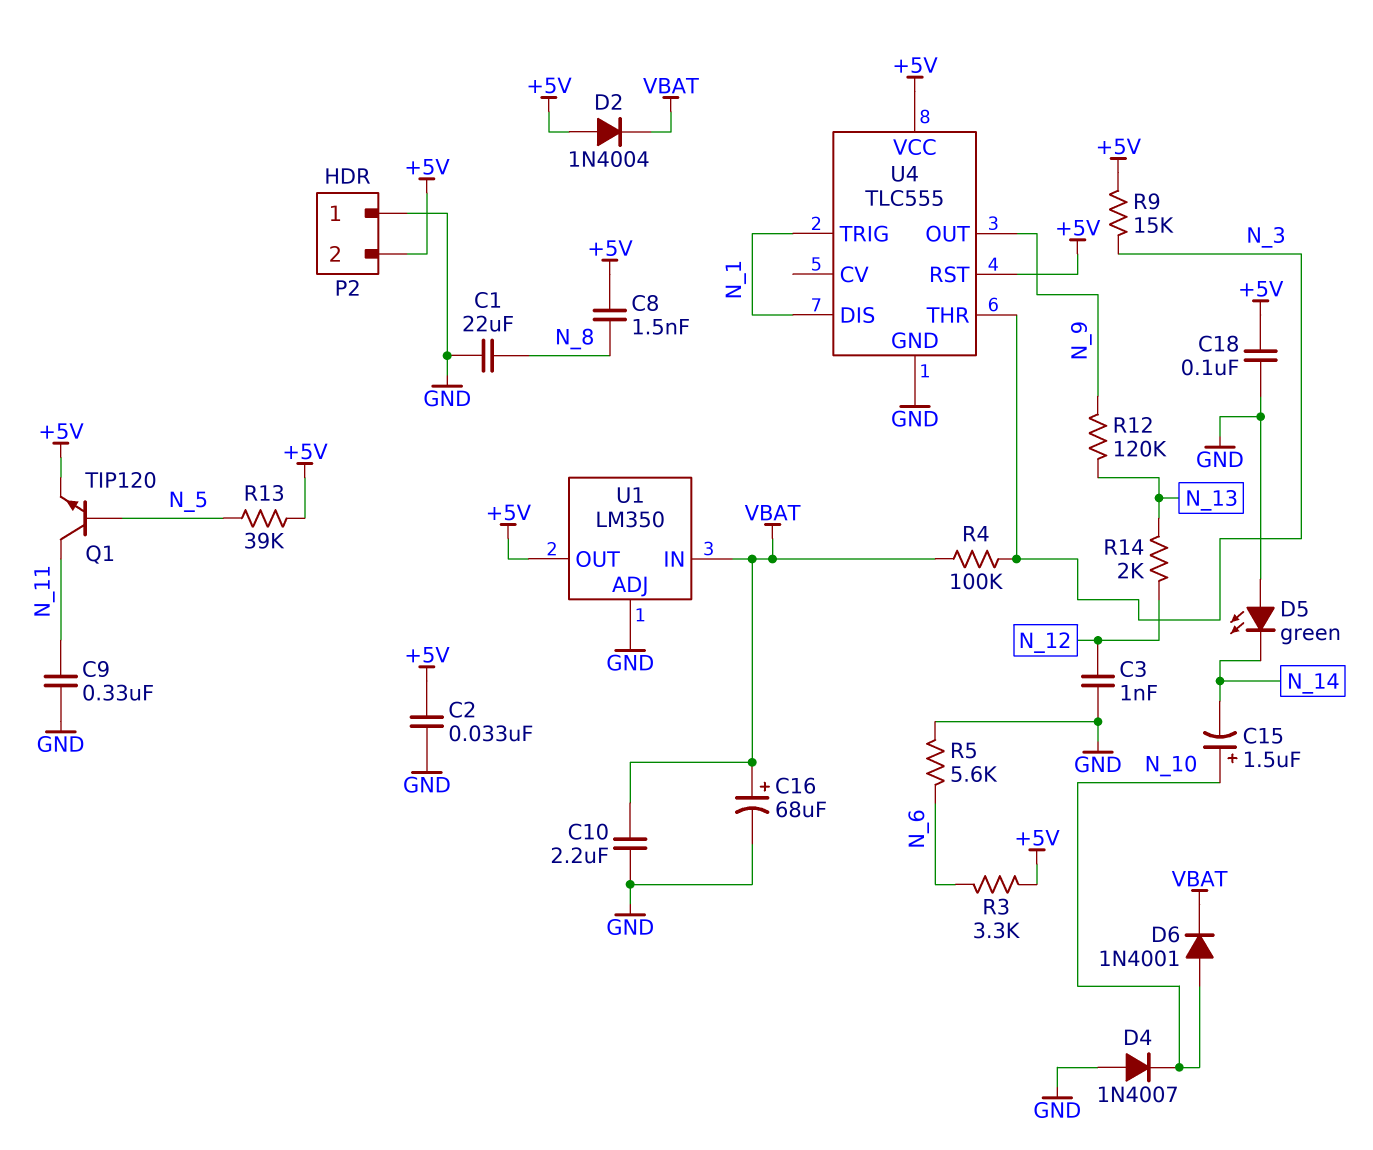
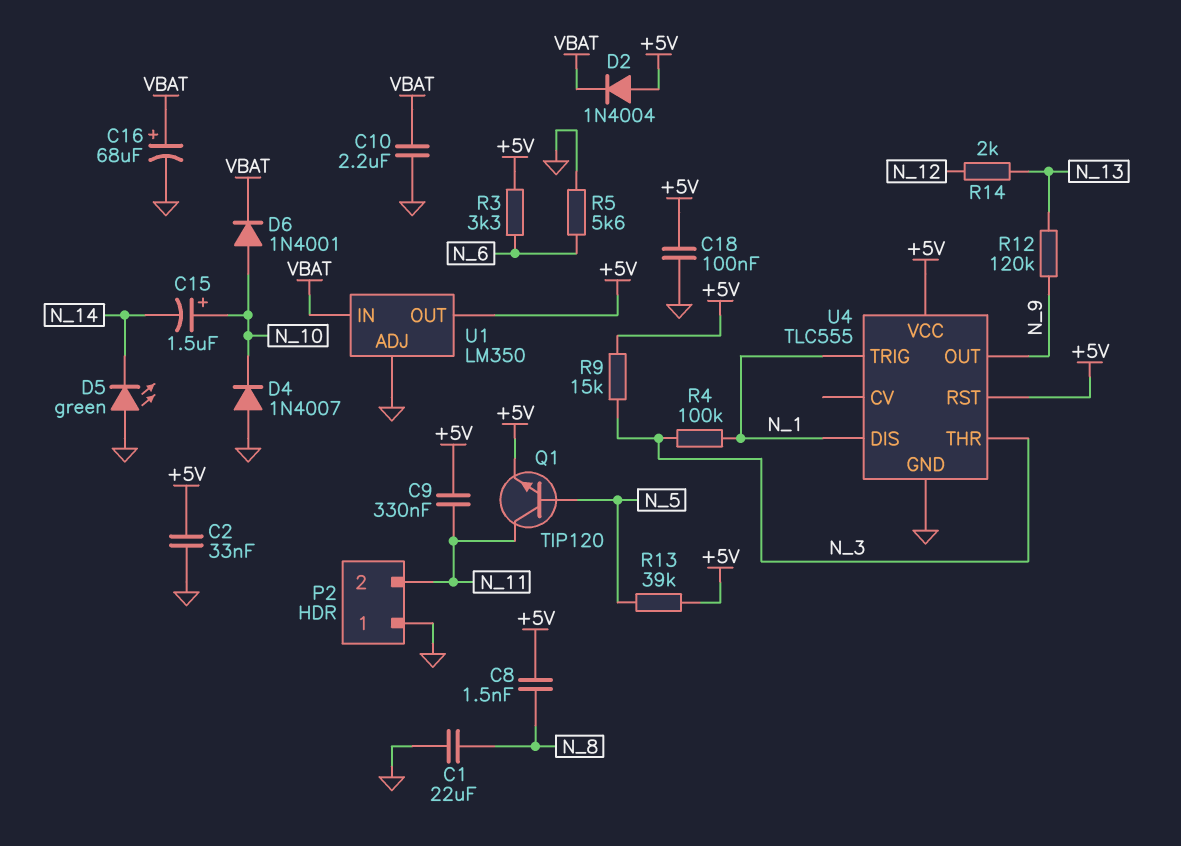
C3: 1nF (GND, N_12) -> none
C9: 330nF (GND, N_11) -> 330nF (+5V, N_11)
P2 pin 2: +5V -> N_11
R4: 100k (N_3, VBAT) -> 100k (N_1, N_3)

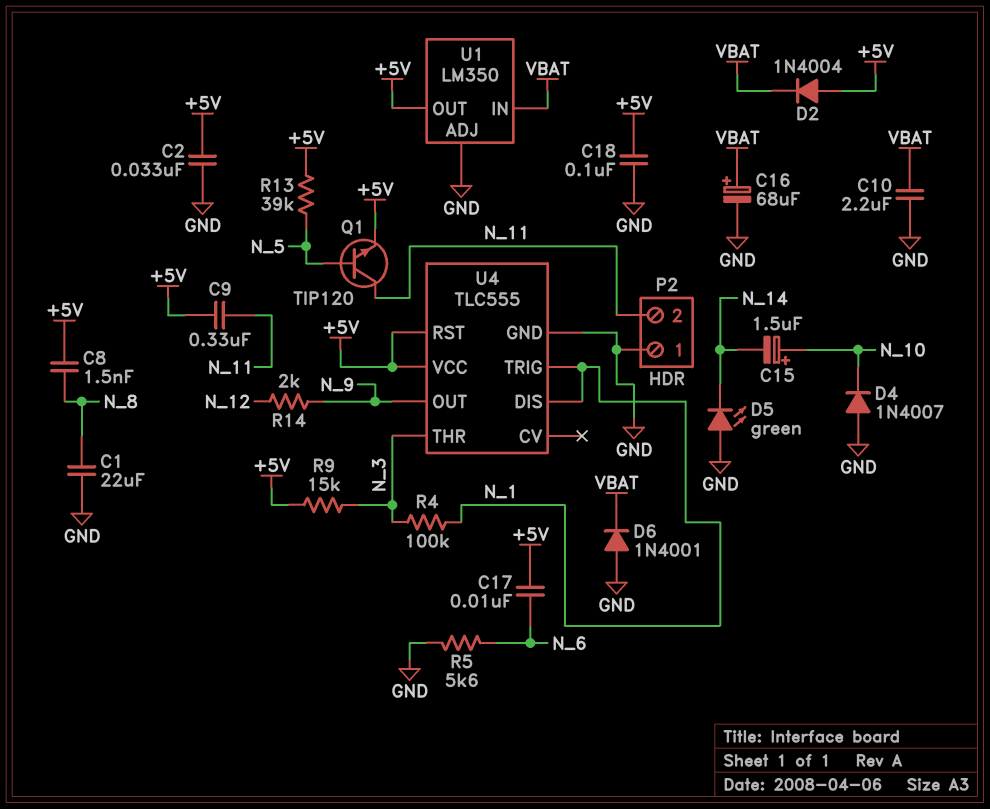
C17: none -> 10nF (+5V, N_6)
D6: diode 1N4001 (A N_10, K VBAT) -> diode 1N4001 (A GND, K VBAT)
R3: 3.3k (+5V, N_6) -> none
R12: 120k (N_9, N_13) -> none
R14: 2k (N_12, N_13) -> 2k (N_9, N_12)

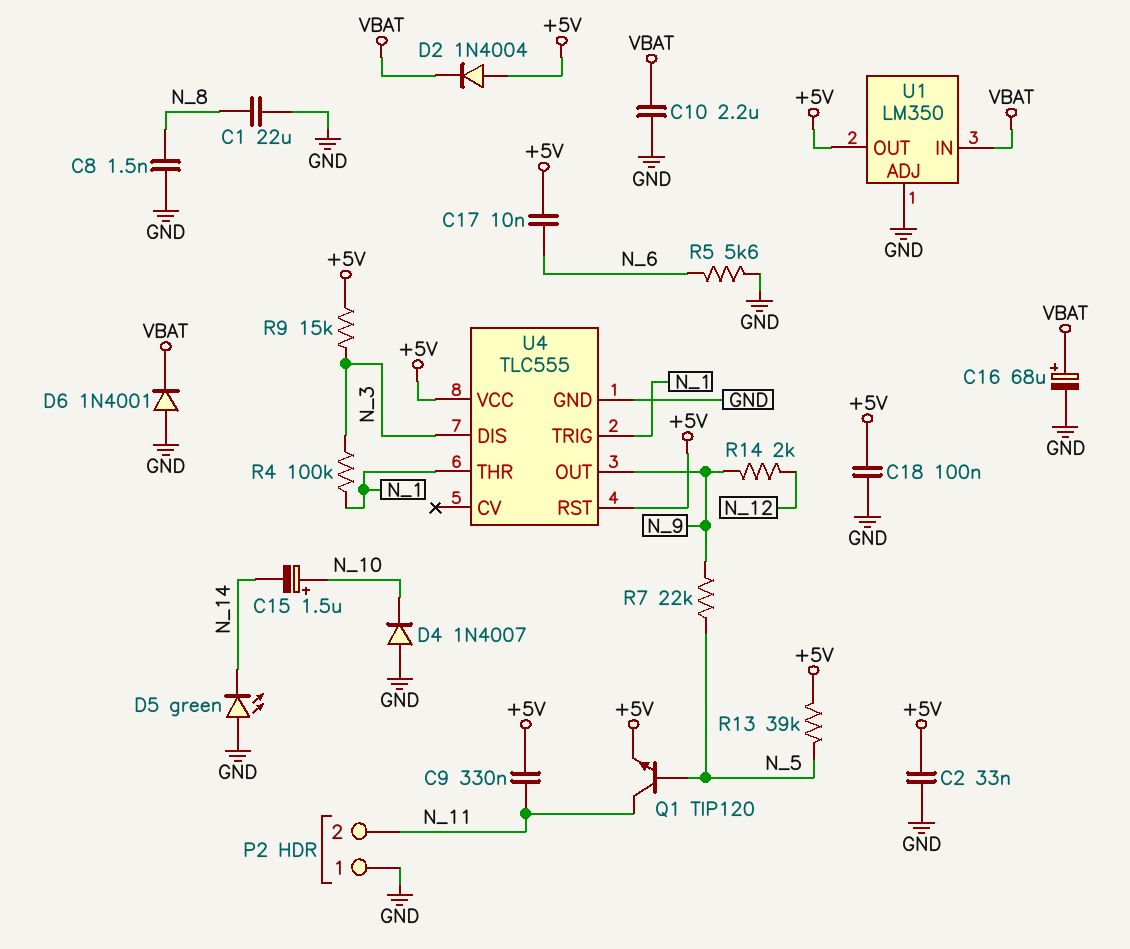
C8: 1.5nF (+5V, N_8) -> 1.5nF (GND, N_8)
R7: none -> 22k (N_5, N_9)
U4 pin DIS: N_1 -> N_3
U4 pin THR: N_3 -> N_1

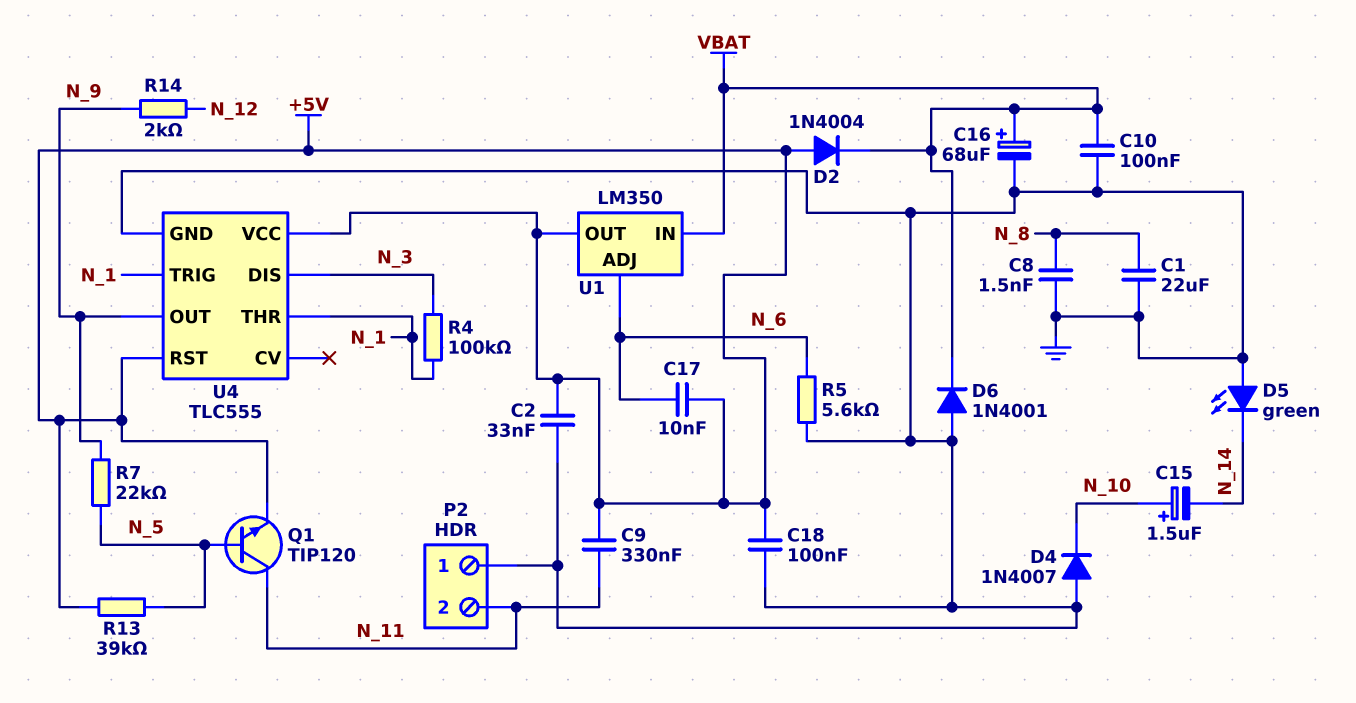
C10: 2.2uF (GND, VBAT) -> 100nF (GND, VBAT)
R9: 15k (+5V, N_3) -> none
U1 pin ADJ: GND -> N_6

